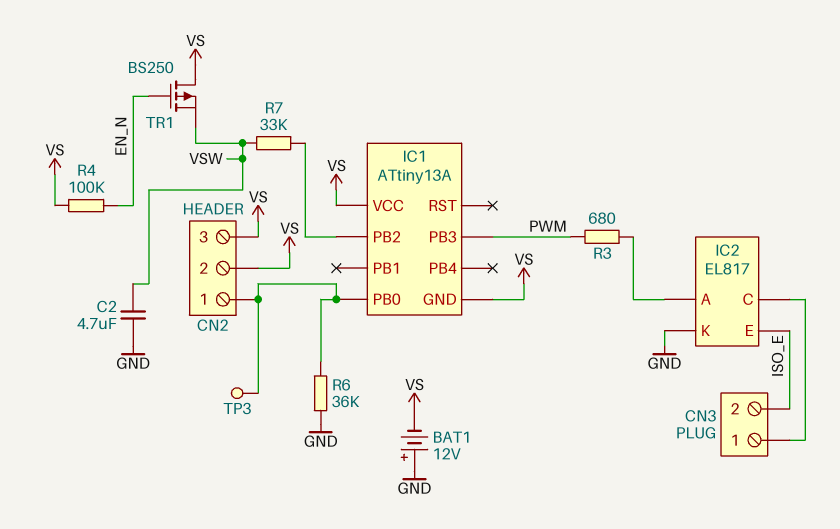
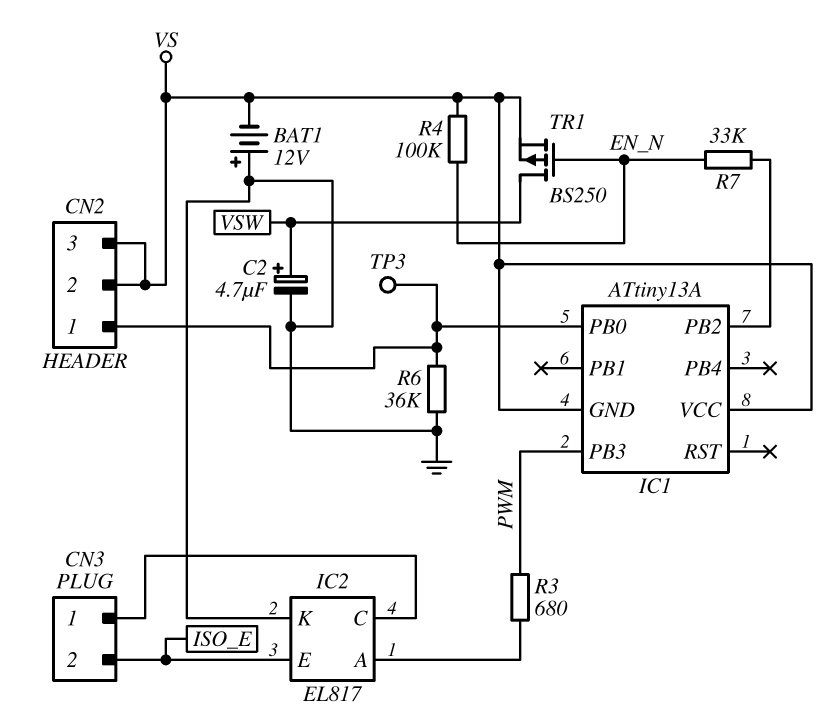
C2: 4.7uF (GND, VSW) -> 4.7uF (plus VSW, minus GND)
R7: 33k (IC1/PB2, VSW) -> 33k (EN_N, IC1/PB2)
TR1: PMOS BS250 (G EN_N, D VS, S VSW) -> PMOS BS250 (G EN_N, D VSW, S VS)

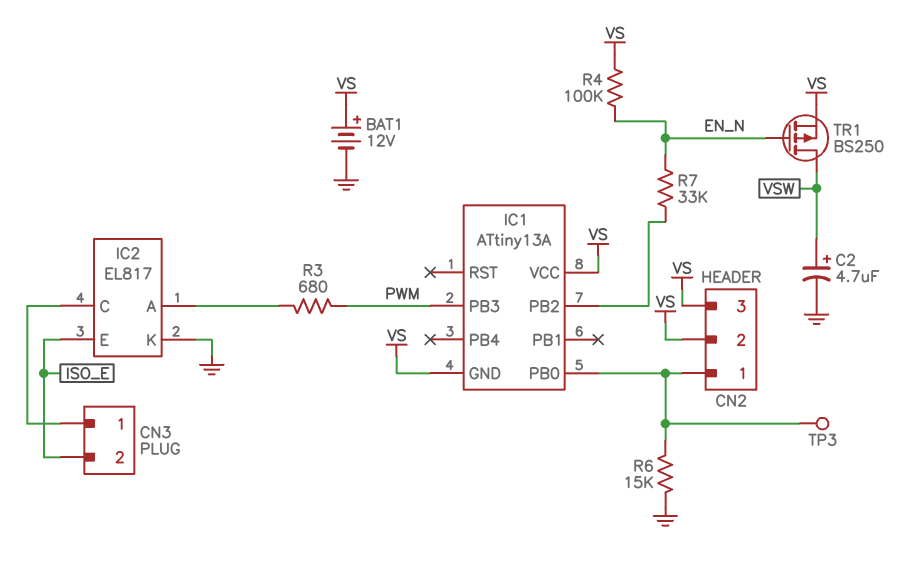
BAT1: 12V (plus GND, minus VS) -> 12V (plus VS, minus GND)
R6: 36k (CN2/1, GND) -> 15k (CN2/1, GND)

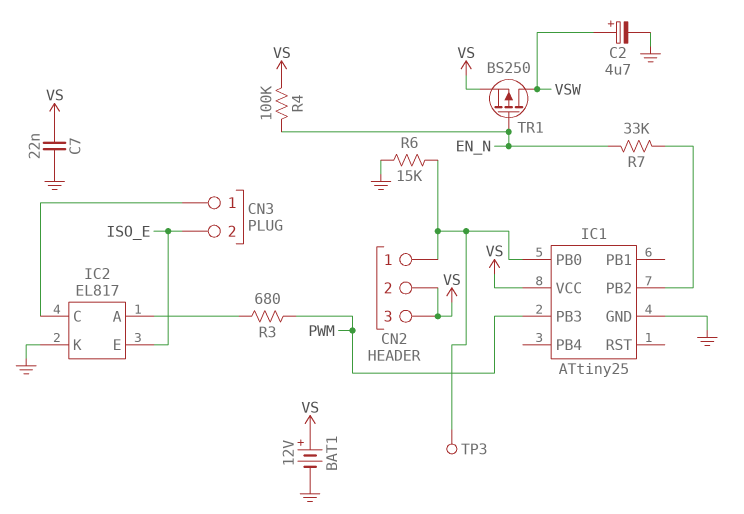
C7: none -> 22nF (GND, VS)
IC1: ATtiny13A -> ATtiny25
IC1 pin GND: VS -> GND

